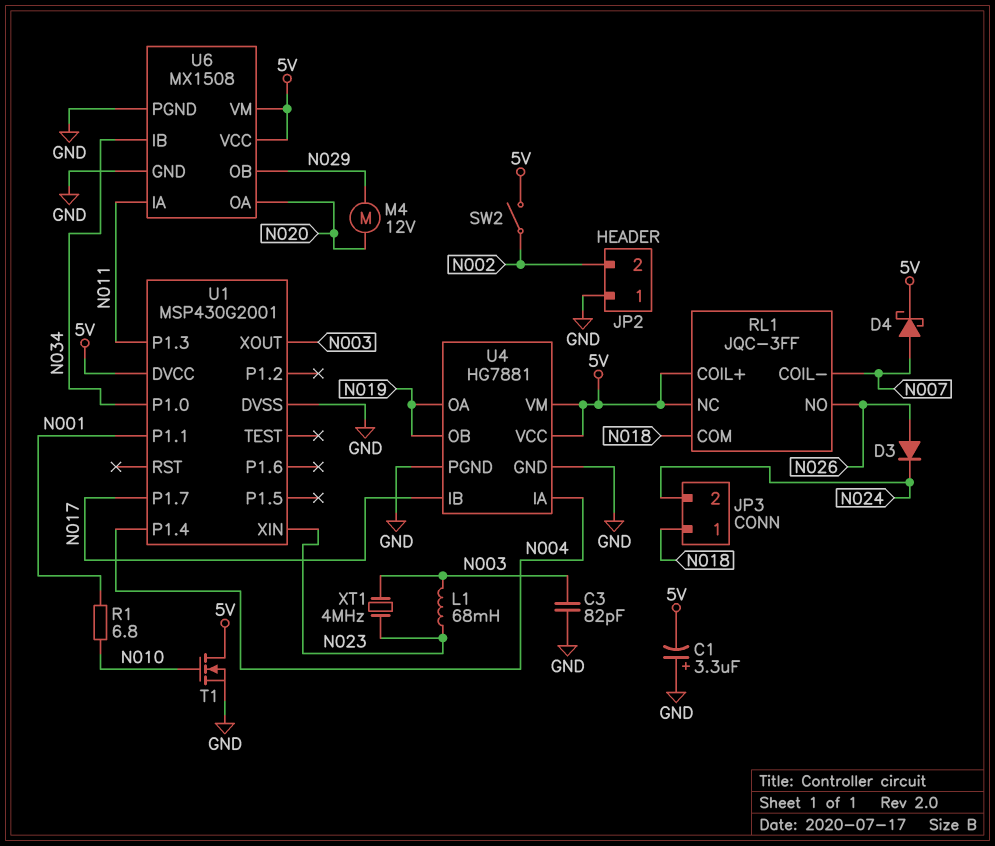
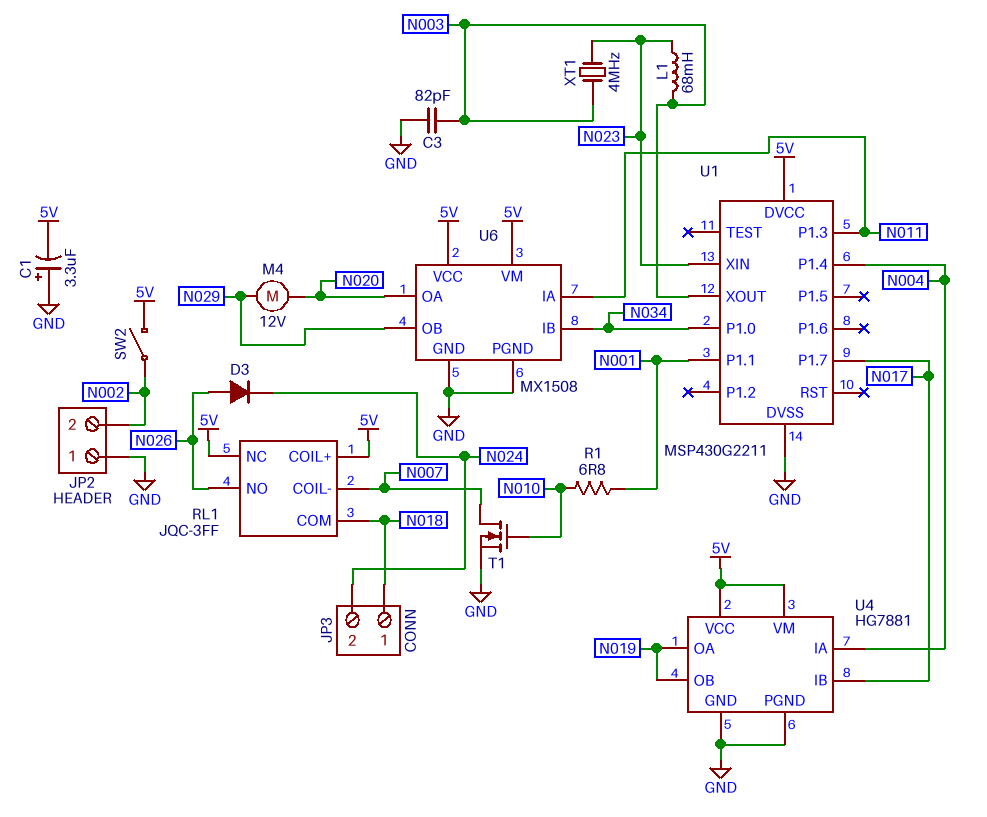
D4: schottky (A N007, K 5V) -> none
T1: NMOS (G N010, D 5V, S GND) -> NMOS (G N010, D N007, S GND)
U1: MSP430G2001 -> MSP430G2211

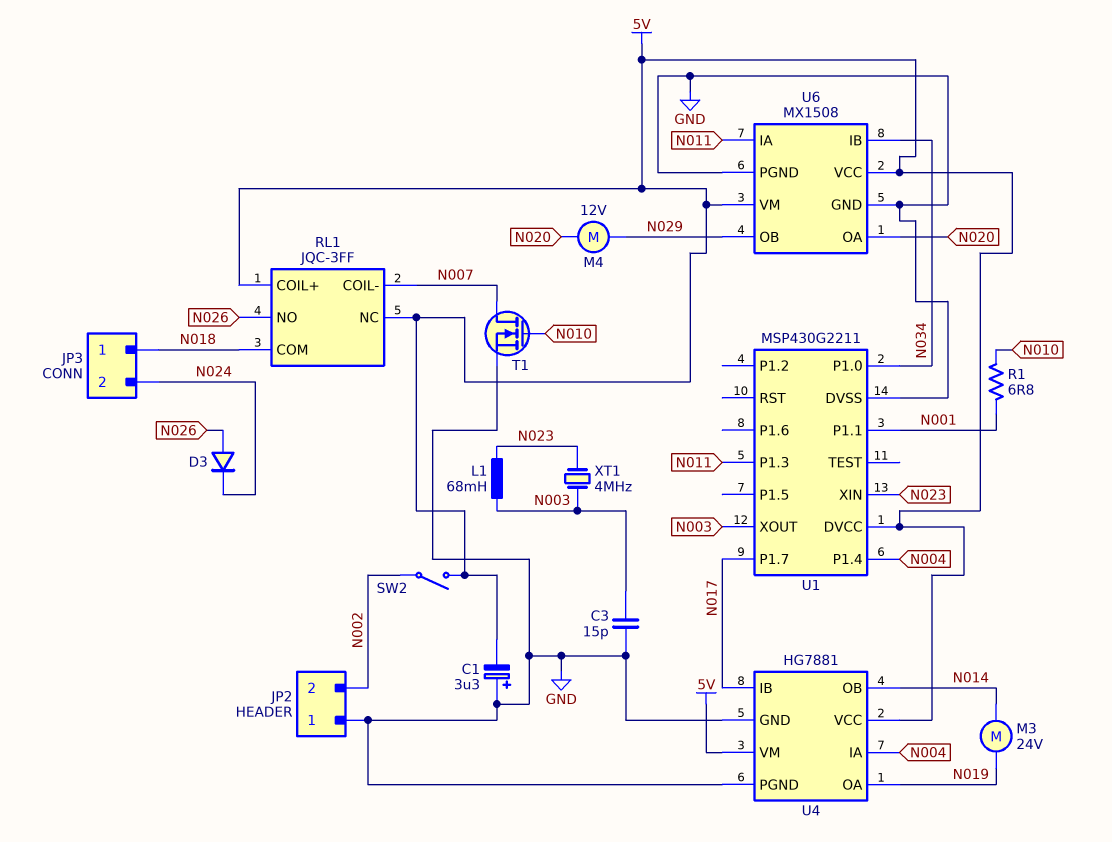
C3: 82pF (GND, N003) -> 15pF (GND, N003)
M3: none -> motor 24V (N014, N019)
U4 pin OB: N019 -> N014

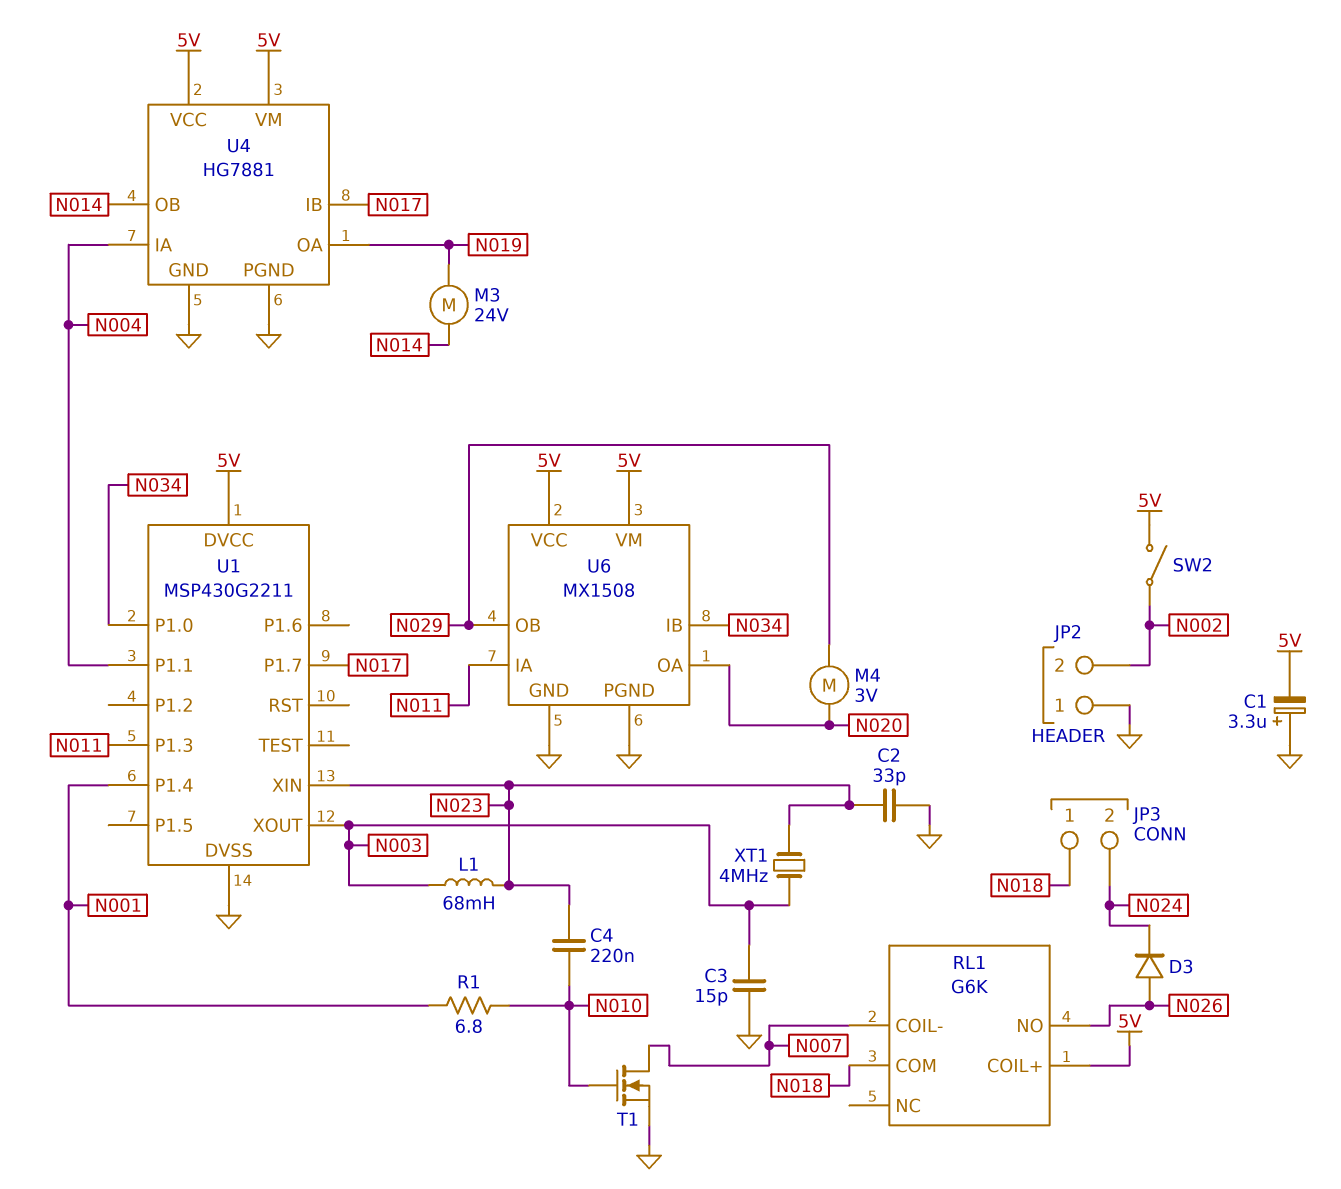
C2: none -> 33pF (GND, N023)
C4: none -> 220nF (N010, N023)
M4: motor 12V (N020, N029) -> motor 3V (N020, N029)
RL1: JQC-3FF -> G6K
RL1 pin NC: 5V -> none
U1 pin P1.1: N001 -> N004
U1 pin P1.4: N004 -> N001

